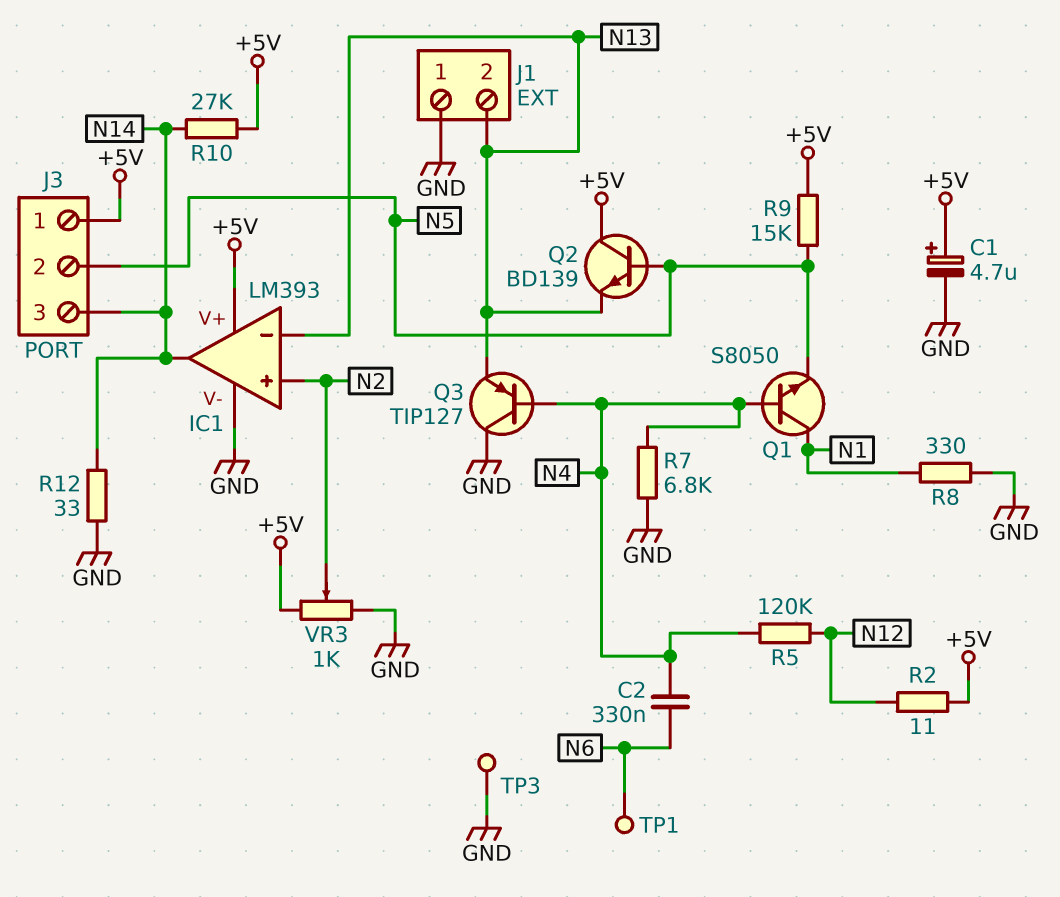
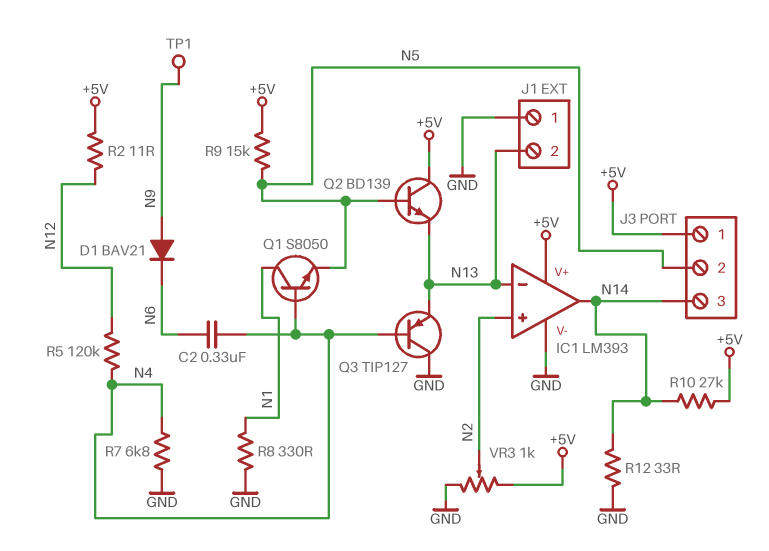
C1: 4.7uF (plus +5V, minus GND) -> none
D1: none -> diode BAV21 (A N9, K N6)
TP1: test point (N6) -> test point (N9)
TP3: test point (GND) -> none

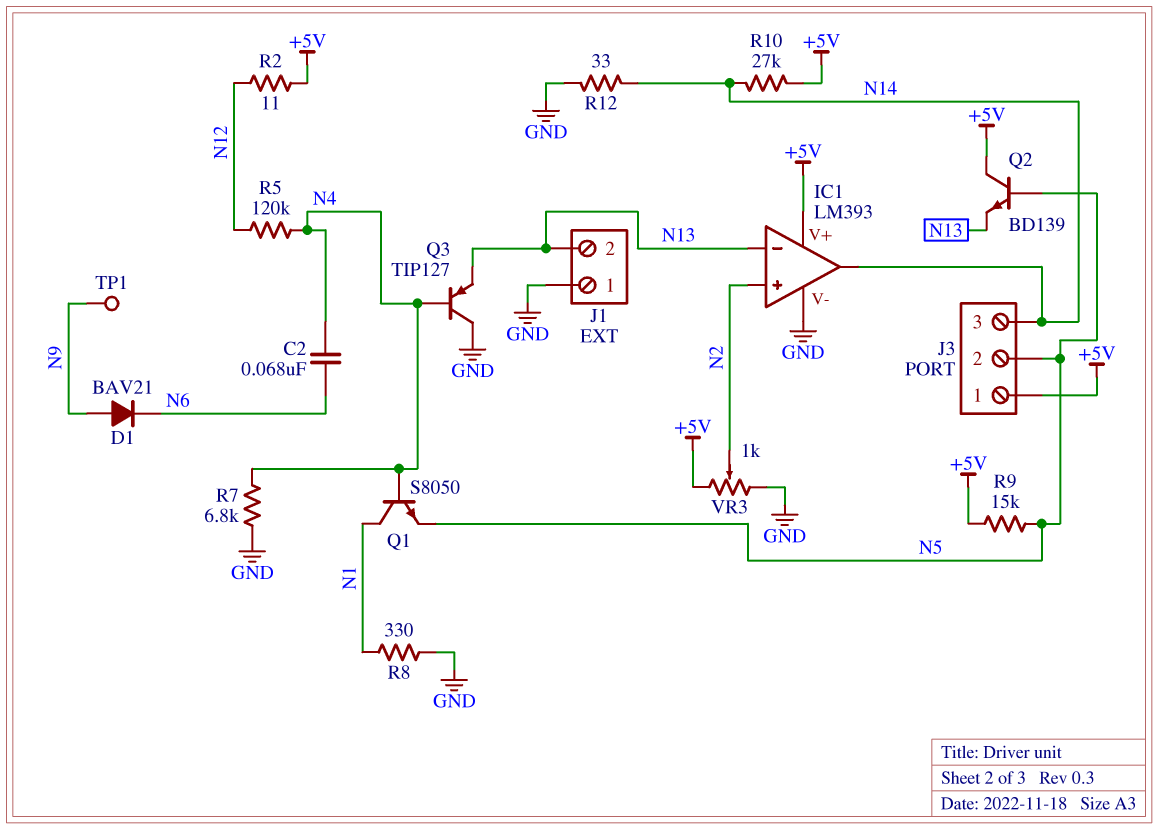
C2: 330nF (N4, N6) -> 68nF (N4, N6)

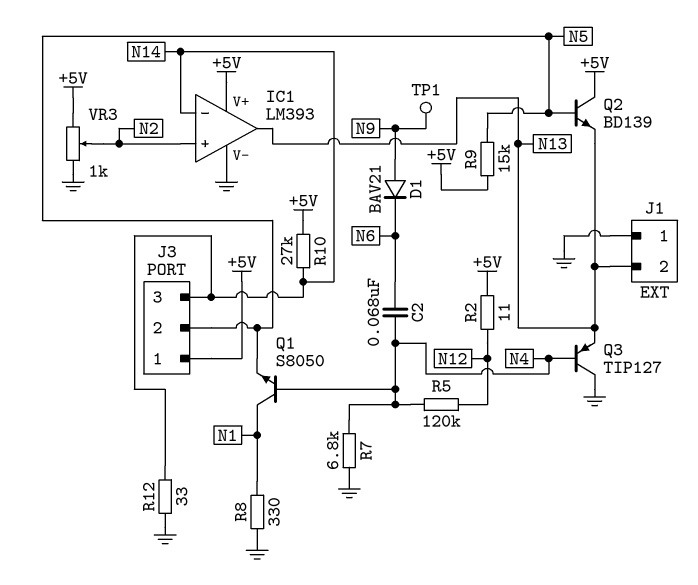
IC1 pin in-: N13 -> N14
IC1 pin out: N14 -> N13

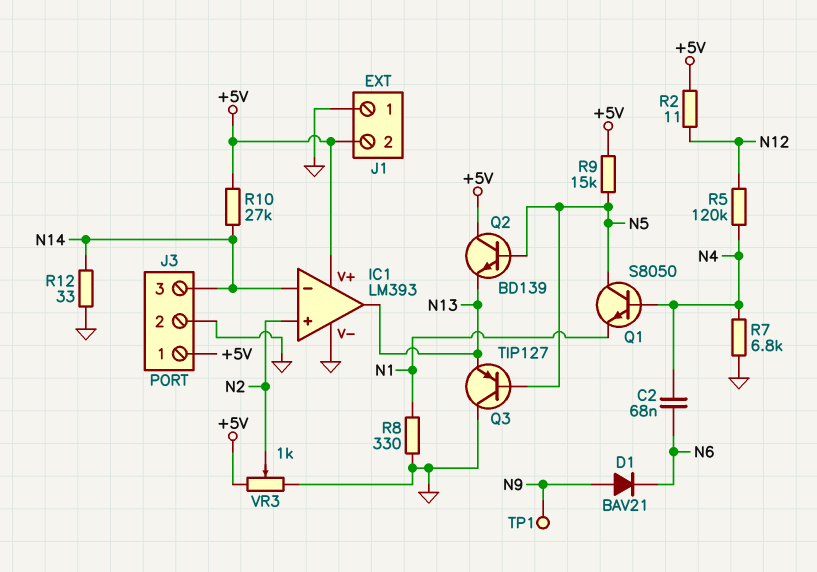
J1 pin 2: N13 -> +5V
J3 pin 2: N5 -> GND
Q1: NPN S8050 (B N4, C N1, E N5) -> NPN S8050 (B N4, C N5, E N1)
Q3: PNP TIP127 (B N4, C GND, E N13) -> PNP TIP127 (B N5, C GND, E N13)

